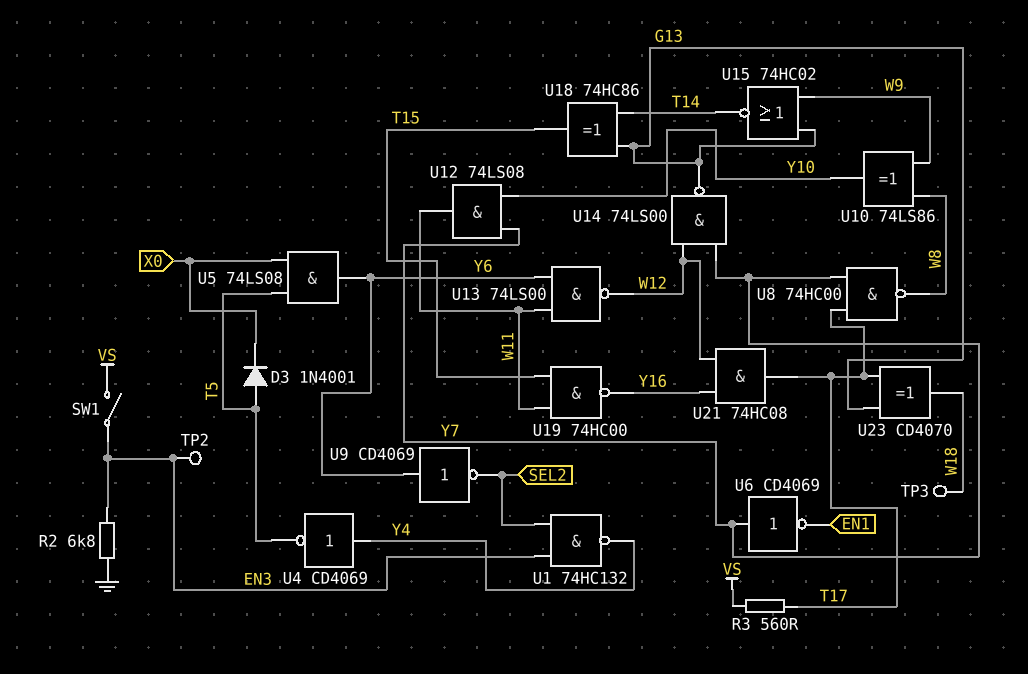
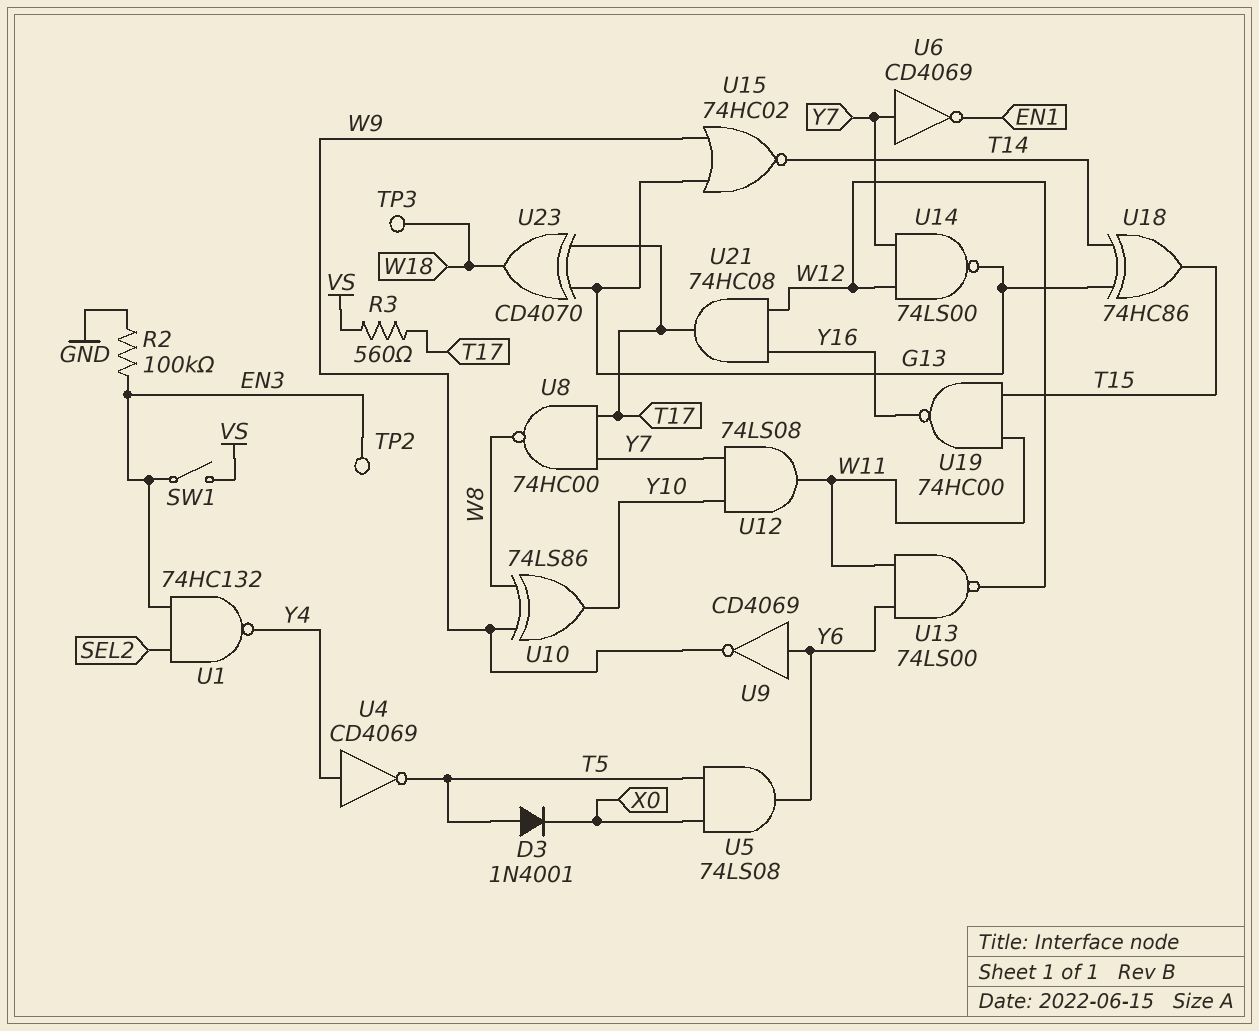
R2: 6.8k (EN3, GND) -> 100k (EN3, GND)
U9: NOT CD4069 (in Y6, out SEL2) -> NOT CD4069 (in Y6, out W9)

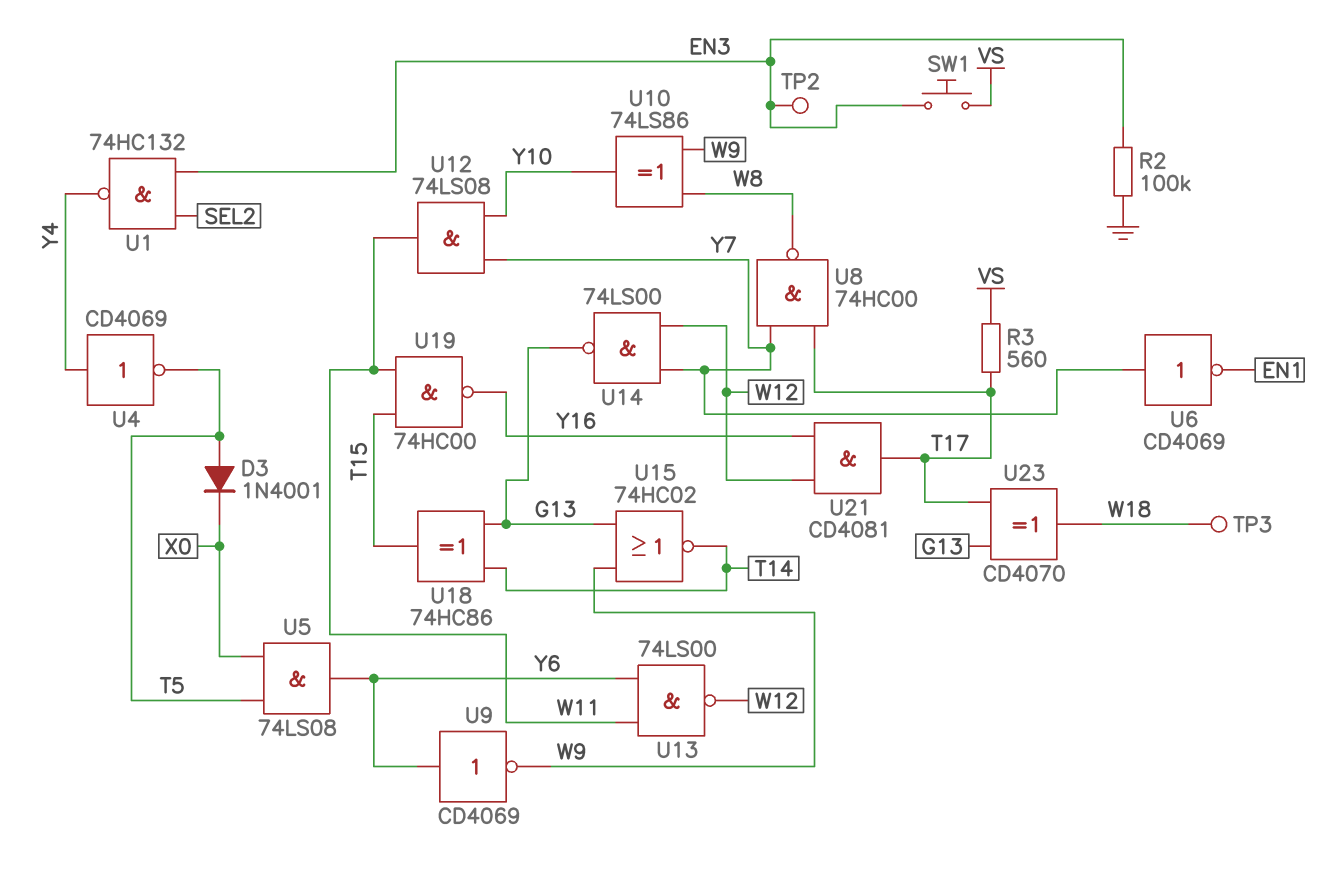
SW1: switch (EN3, VS) -> button (EN3, VS)
U21: AND 74HC08 (in W12, in Y16, out T17) -> AND CD4081 (in W12, in Y16, out T17)

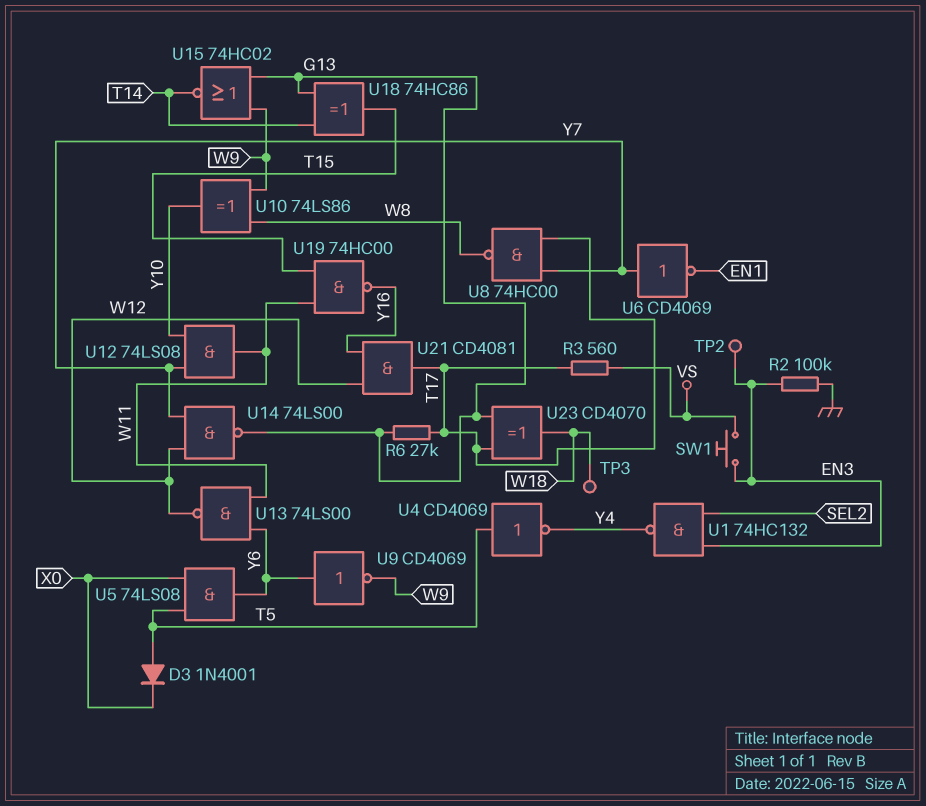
R6: none -> 27k (G13, T17)
U4: NOT CD4069 (in Y4, out T5) -> NOT CD4069 (in T5, out Y4)

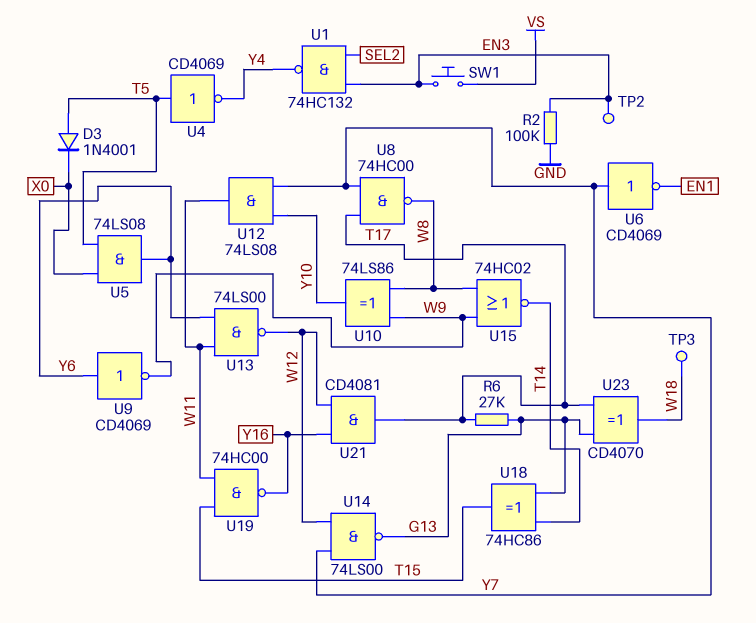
R3: 560 (T17, VS) -> none
U15: NOR 74HC02 (in G13, in W9, out T14) -> NOR 74HC02 (in W8, in W9, out T14)

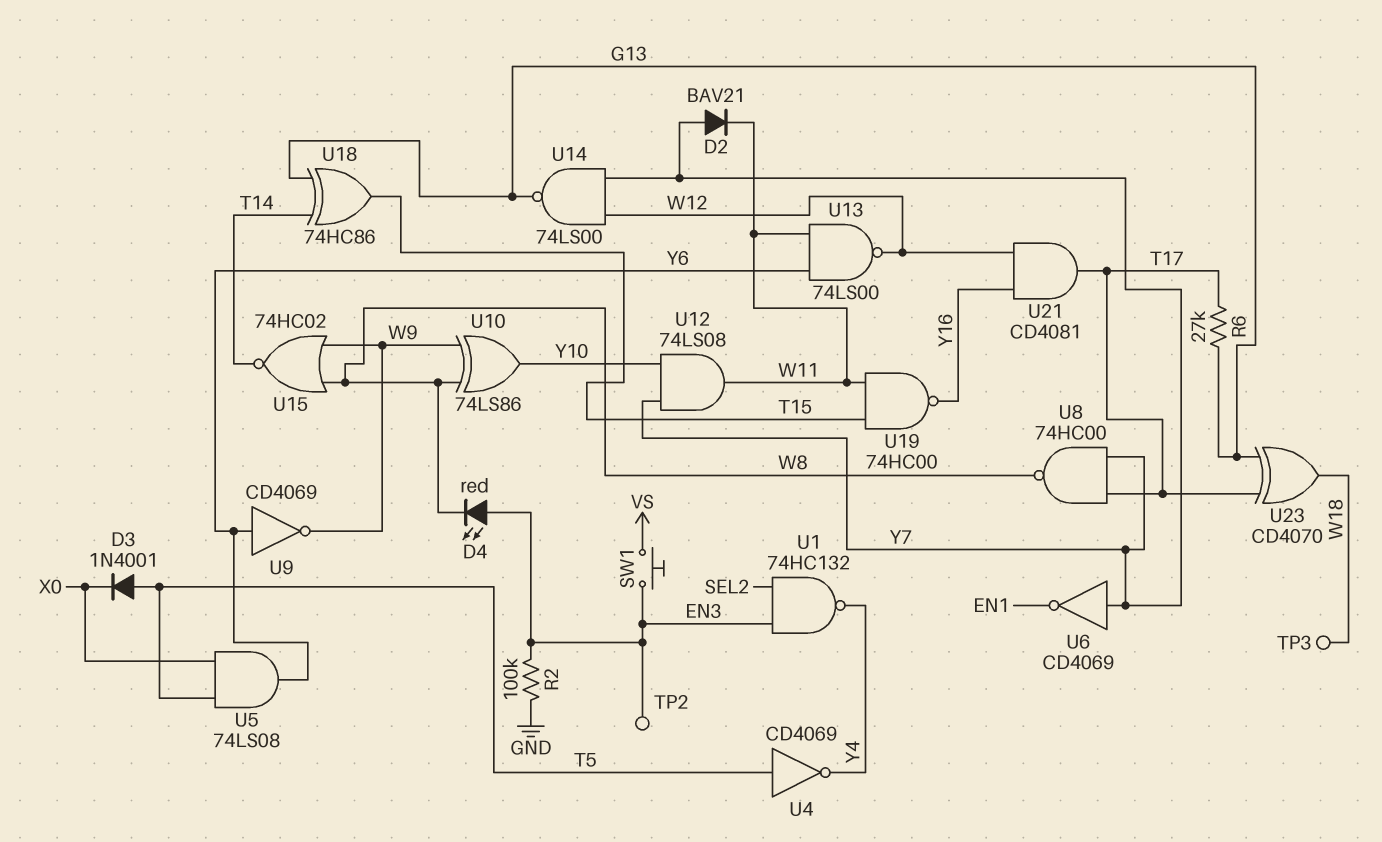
D2: none -> diode BAV21 (A Y7, K W11)
D4: none -> LED red (A EN3, K W8)

